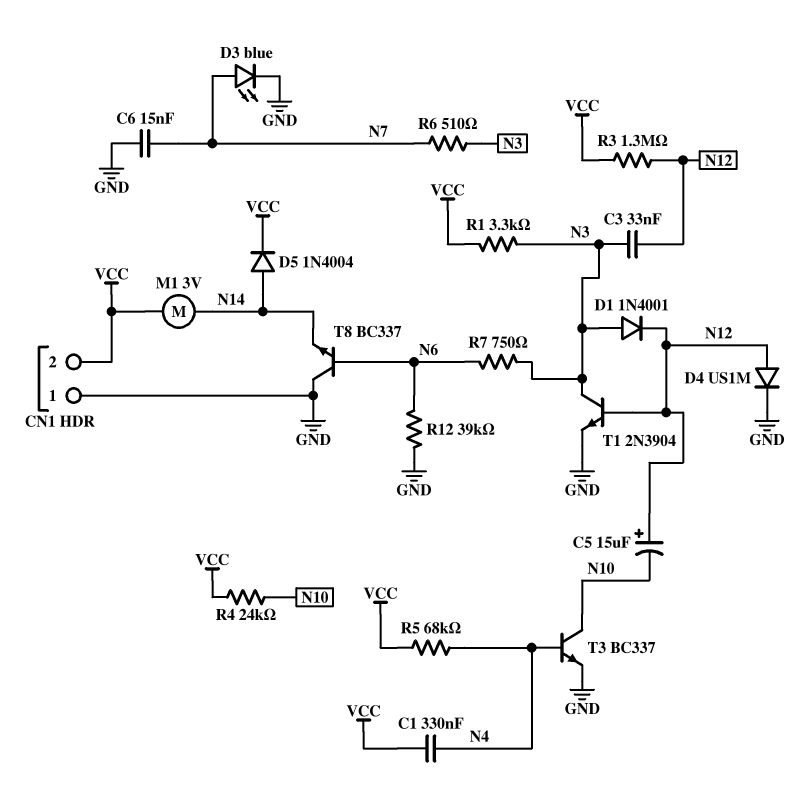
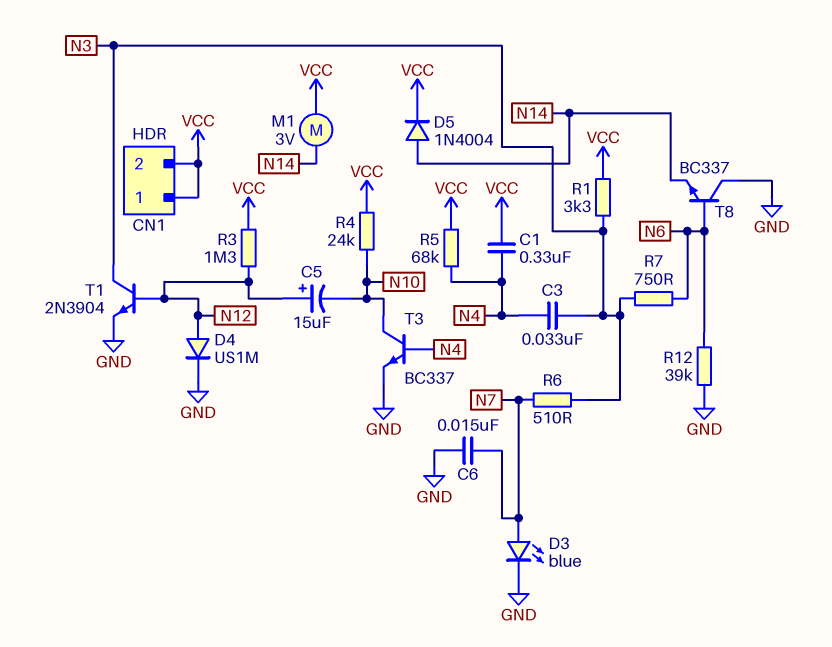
C3: 33nF (N3, N12) -> 33nF (N3, N4)
CN1 pin 1: GND -> VCC
D1: diode 1N4001 (A N3, K N12) -> none

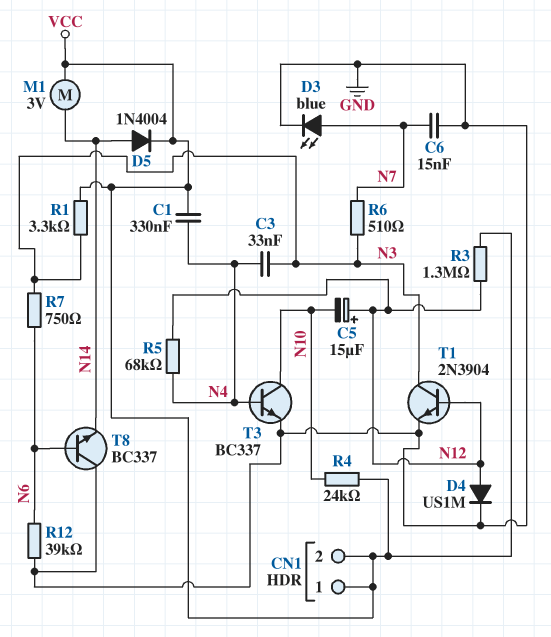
R5: 68k (N4, VCC) -> 68k (N4, N12)

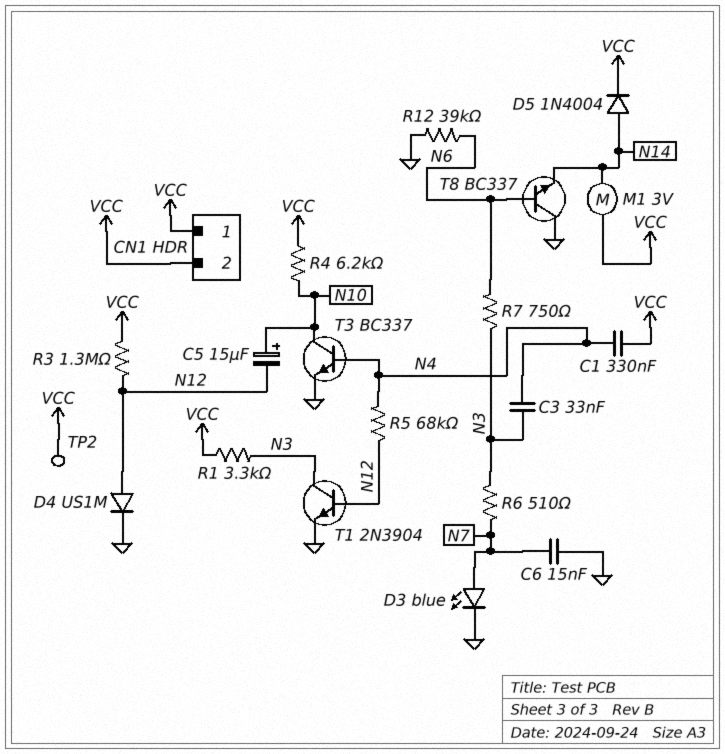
C5: 15uF (plus N12, minus N10) -> 15uF (plus N10, minus N12)
R4: 24k (N10, VCC) -> 6.2k (N10, VCC)
TP2: none -> test point (VCC)

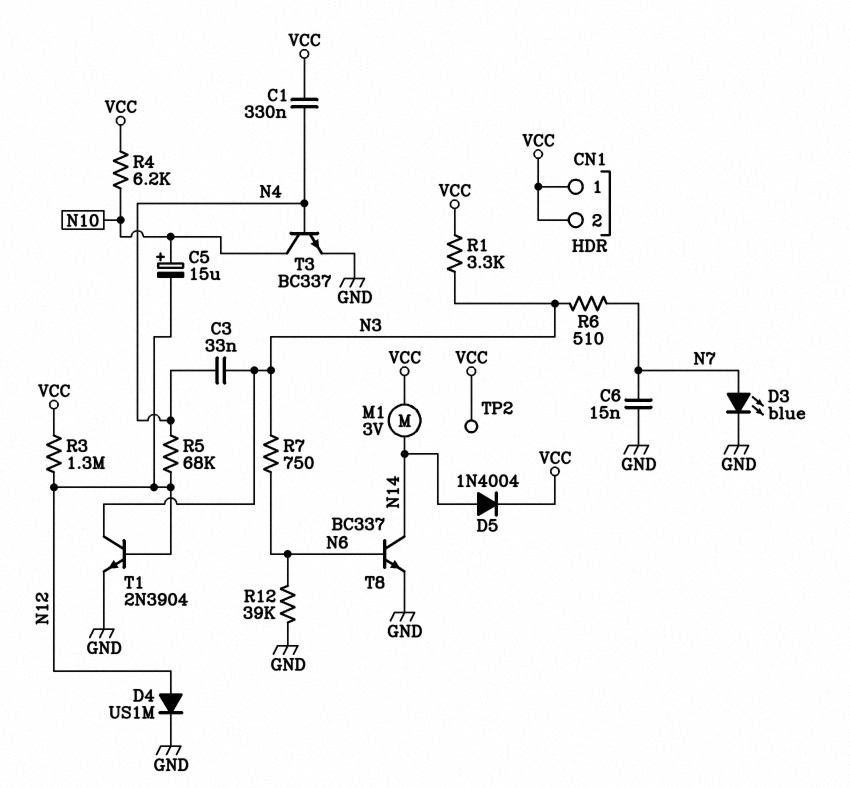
T8: NPN BC337 (B N6, C GND, E N14) -> NPN BC337 (B N6, C N14, E GND)

